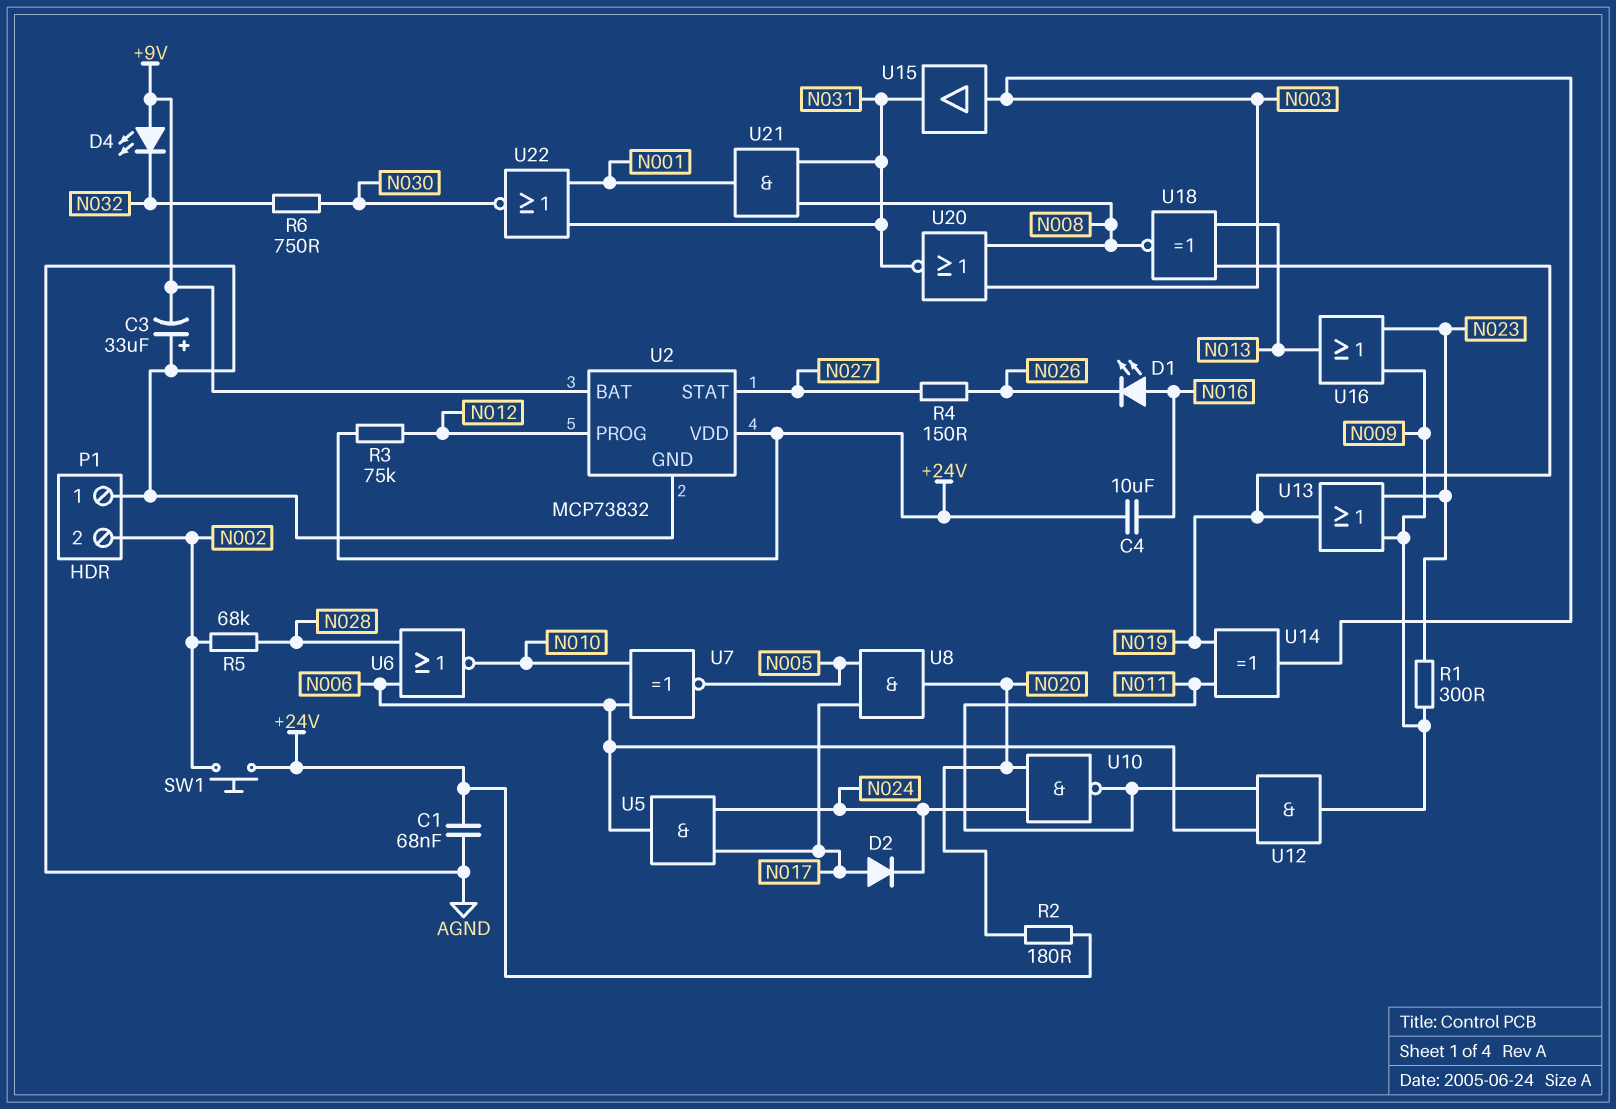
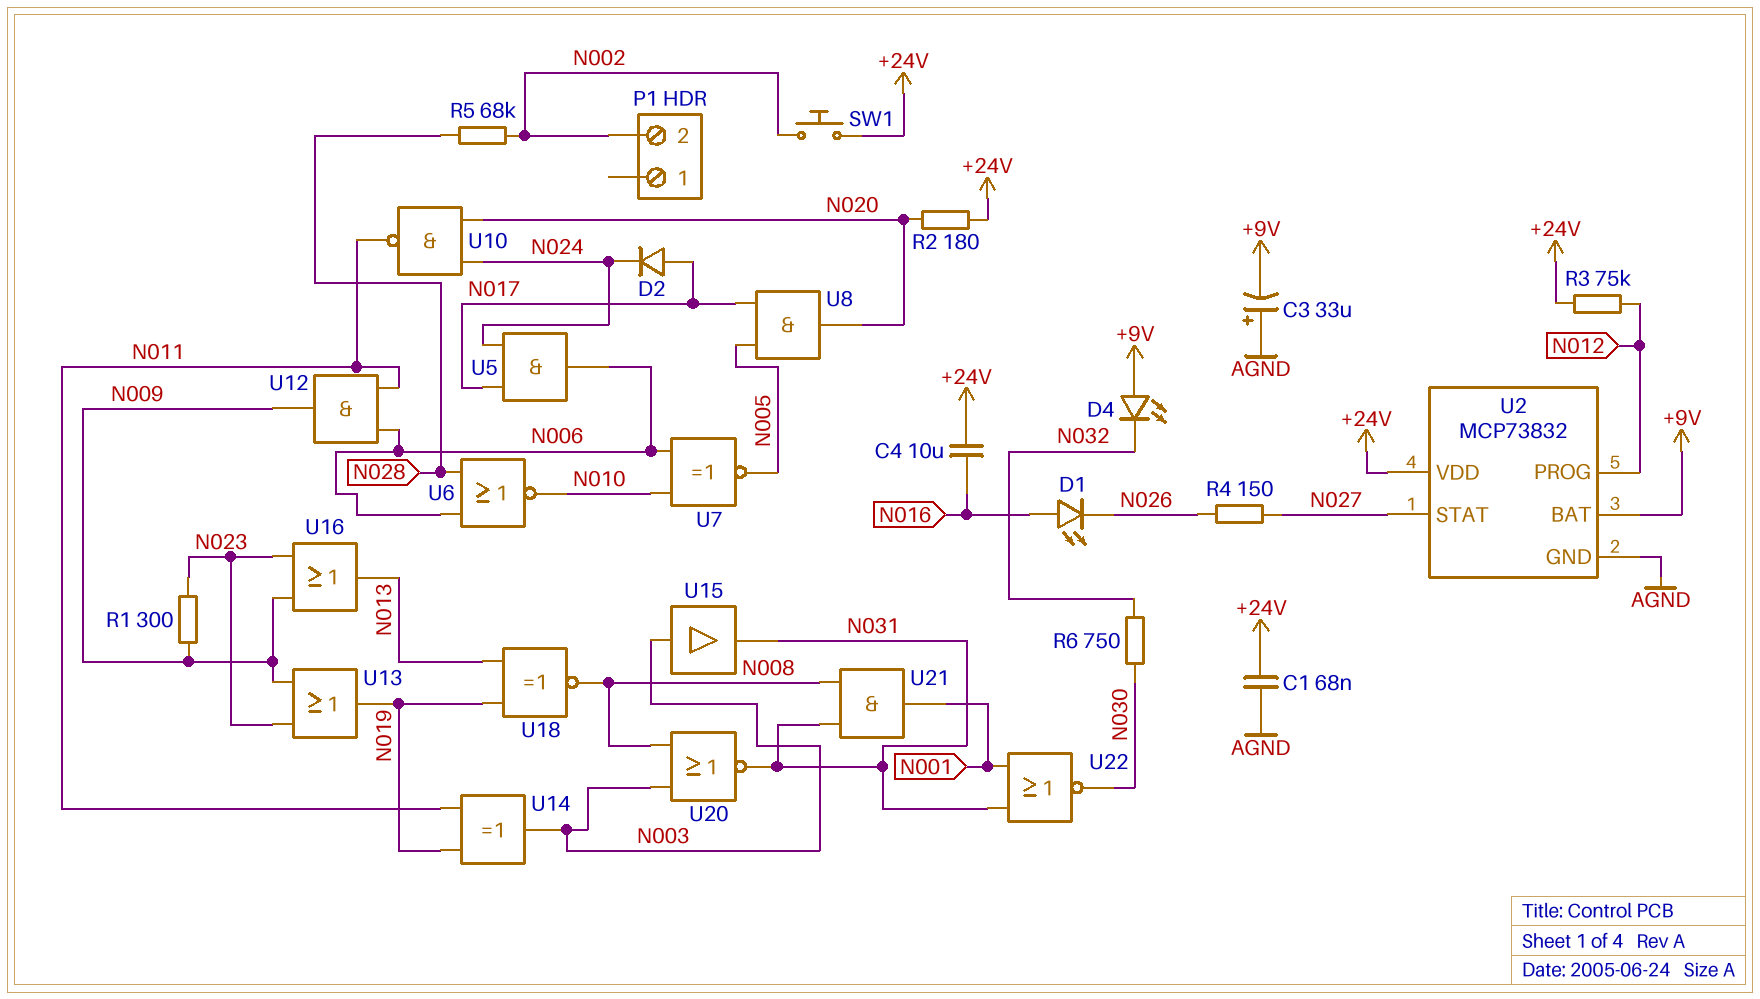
P1 pin 1: AGND -> none

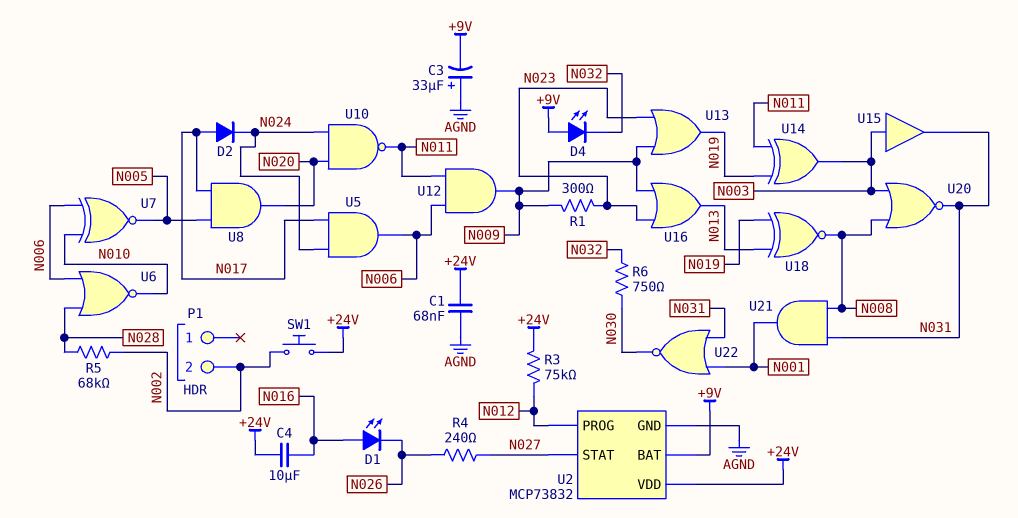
R2: 180 (+24V, N020) -> none
R4: 150 (N026, N027) -> 240 (N026, N027)

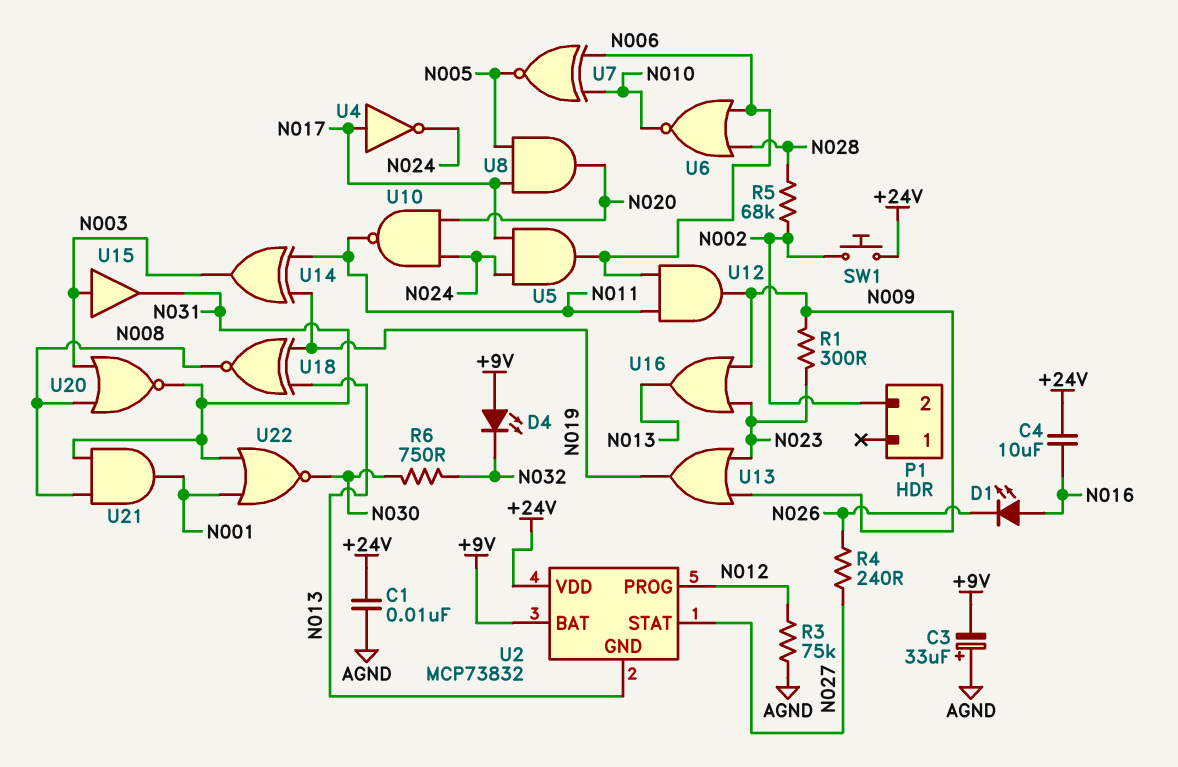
C1: 68nF (+24V, AGND) -> 10nF (+24V, AGND)
D2: diode (A N017, K N024) -> none
R3: 75k (+24V, N012) -> 75k (AGND, N012)
U2 pin GND: AGND -> N013
U4: none -> NOT (in N017, out N024)

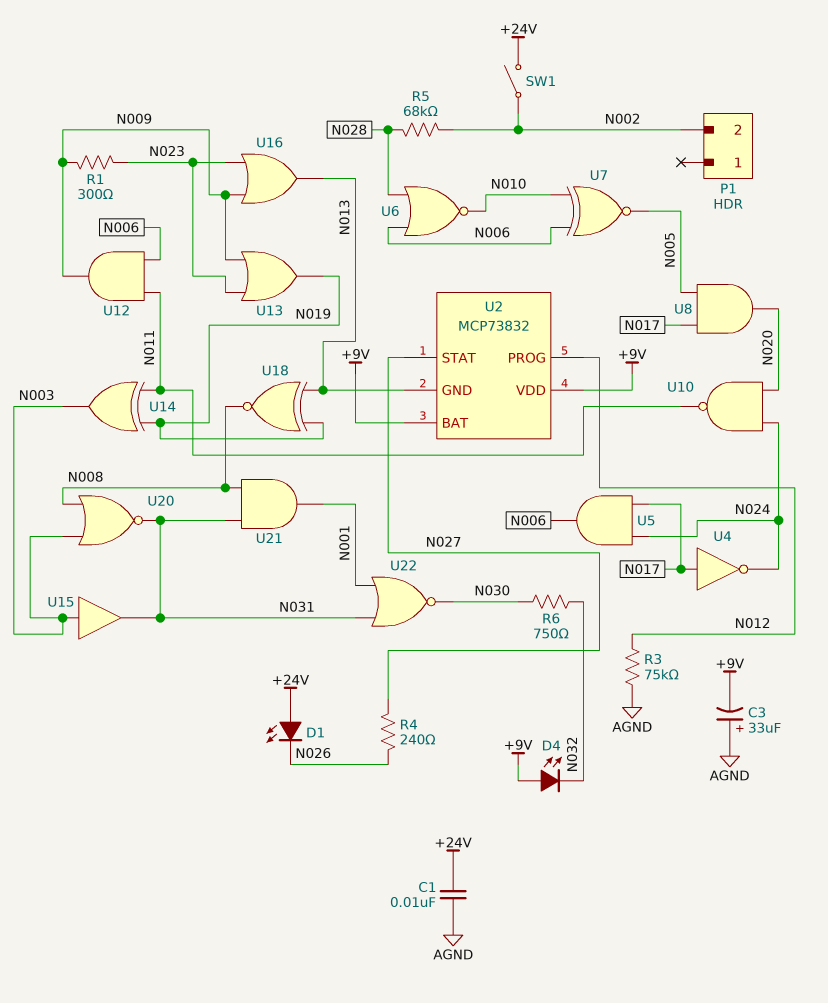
C4: 10uF (+24V, N016) -> none
D1: LED (A N016, K N026) -> LED (A +24V, K N026)
SW1: button (+24V, N002) -> switch (+24V, N002)
U2 pin VDD: +24V -> +9V

